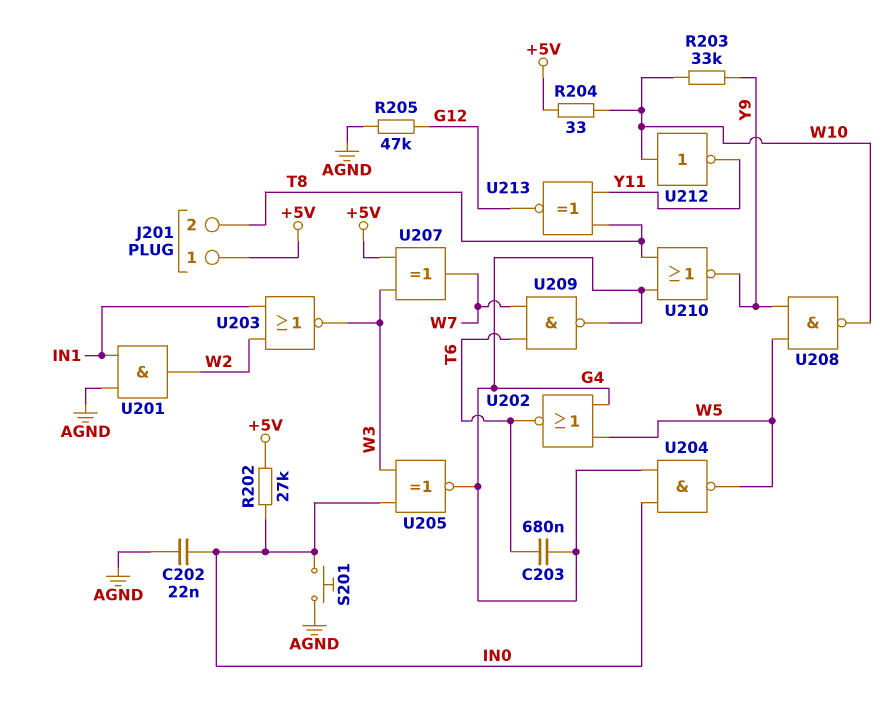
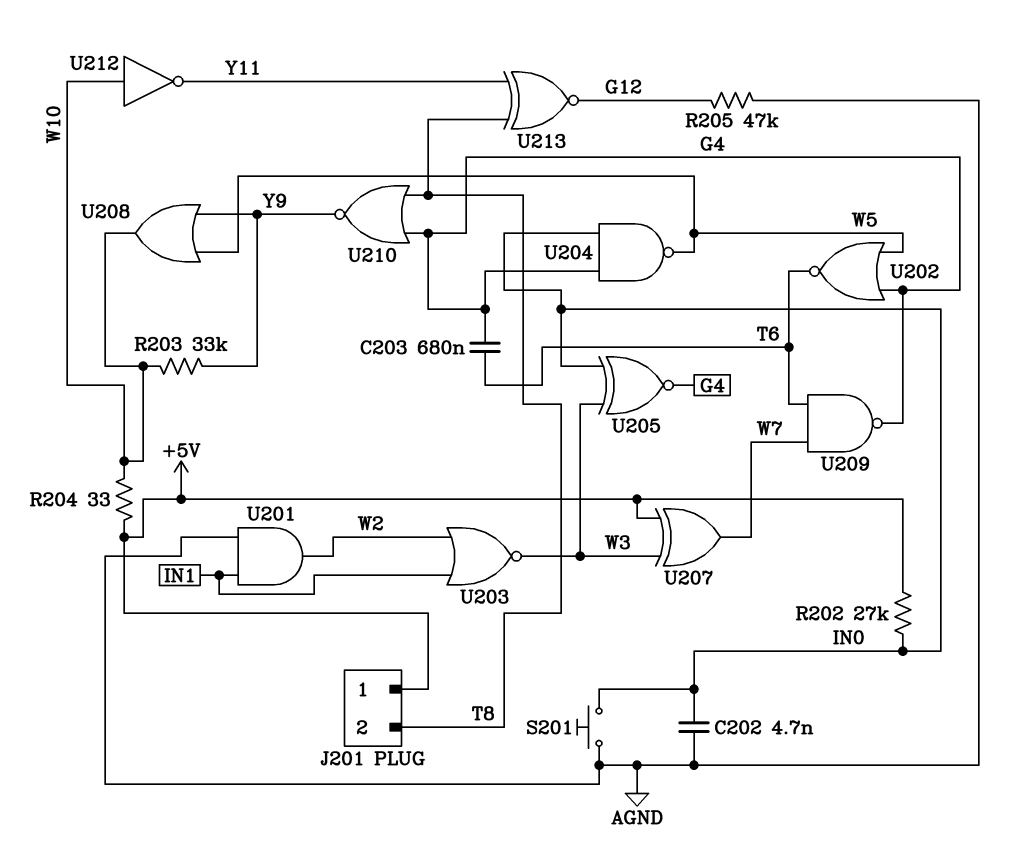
C202: 22nF (AGND, IN0) -> 4.7nF (AGND, IN0)
U208: NAND (in W5, in Y9, out W10) -> OR (in W5, in Y9, out W10)

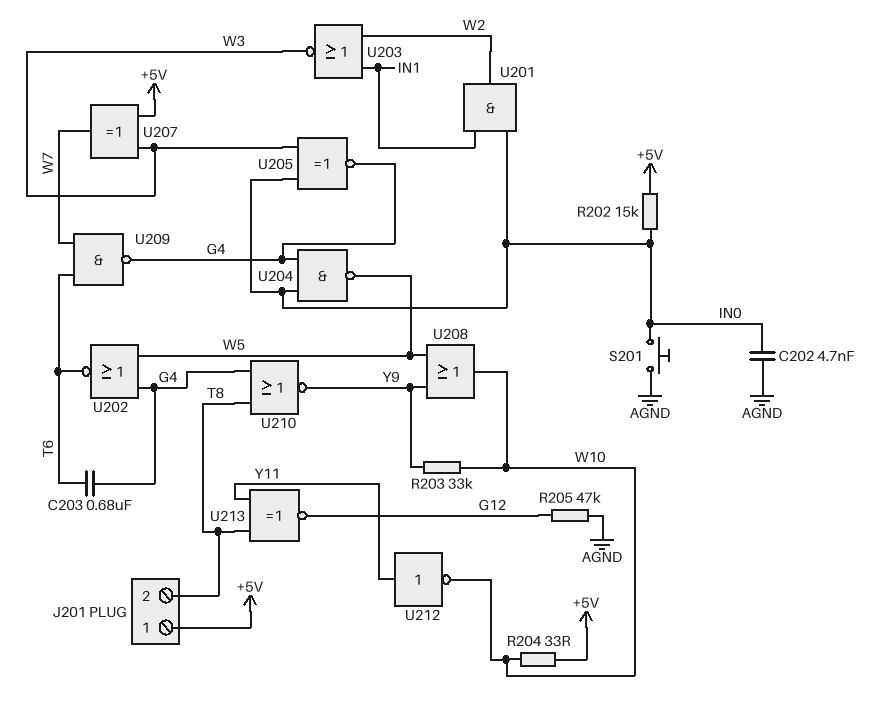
R202: 27k (+5V, IN0) -> 15k (+5V, IN0)
U201: AND (in AGND, in IN1, out W2) -> AND (in IN0, in IN1, out W2)
U212: NOT (in W10, out Y11) -> NOT (in Y11, out W10)

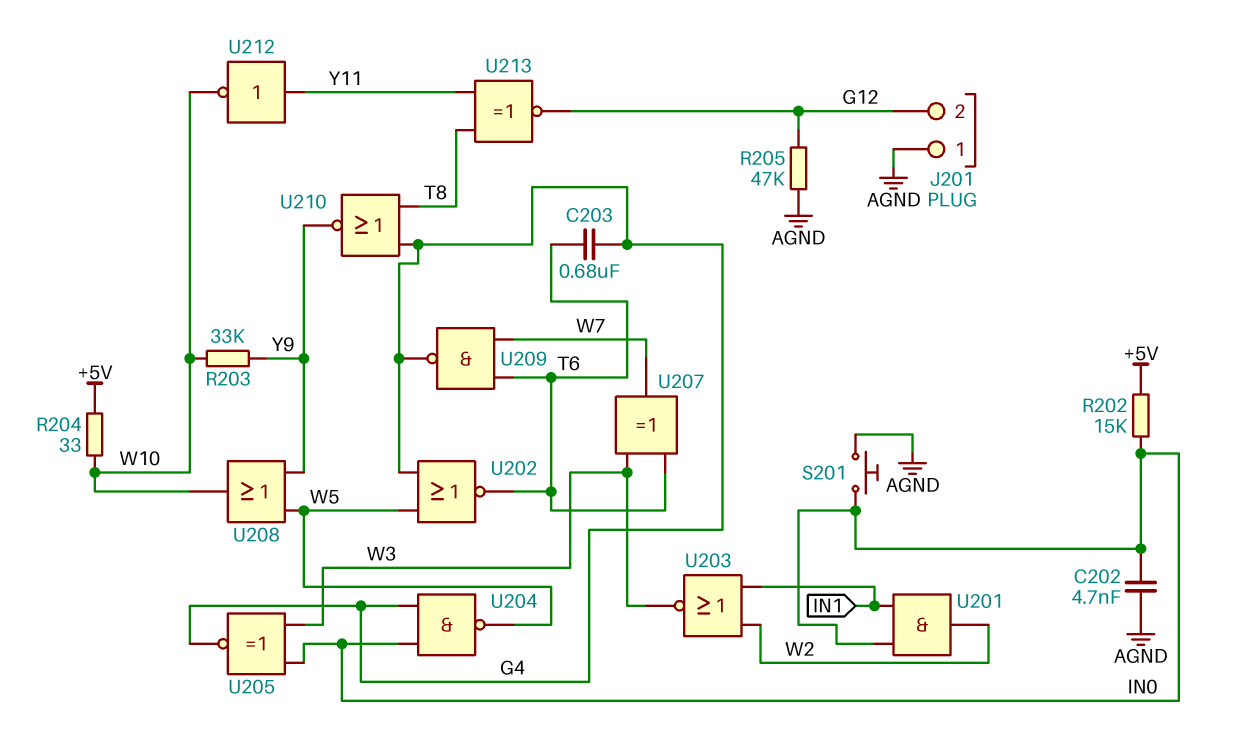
J201 pin 1: +5V -> AGND
J201 pin 2: T8 -> G12
U207: XOR (in +5V, in W3, out W7) -> XOR (in T6, in W3, out W7)

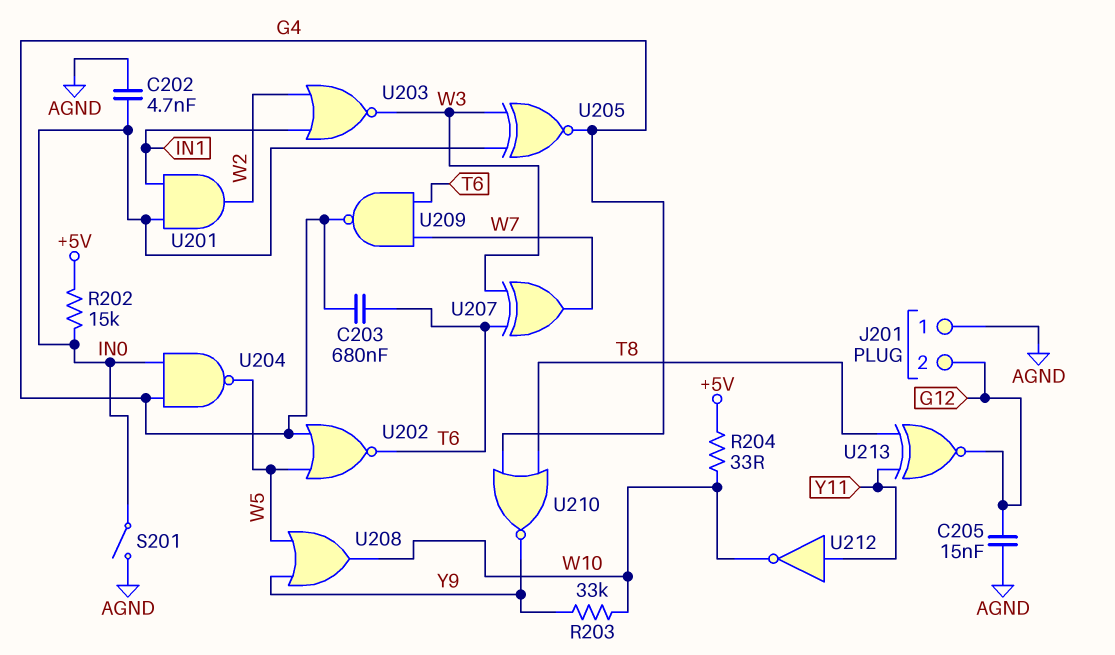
C205: none -> 15nF (AGND, G12)
R205: 47k (AGND, G12) -> none
S201: button (AGND, IN0) -> switch (AGND, IN0)

